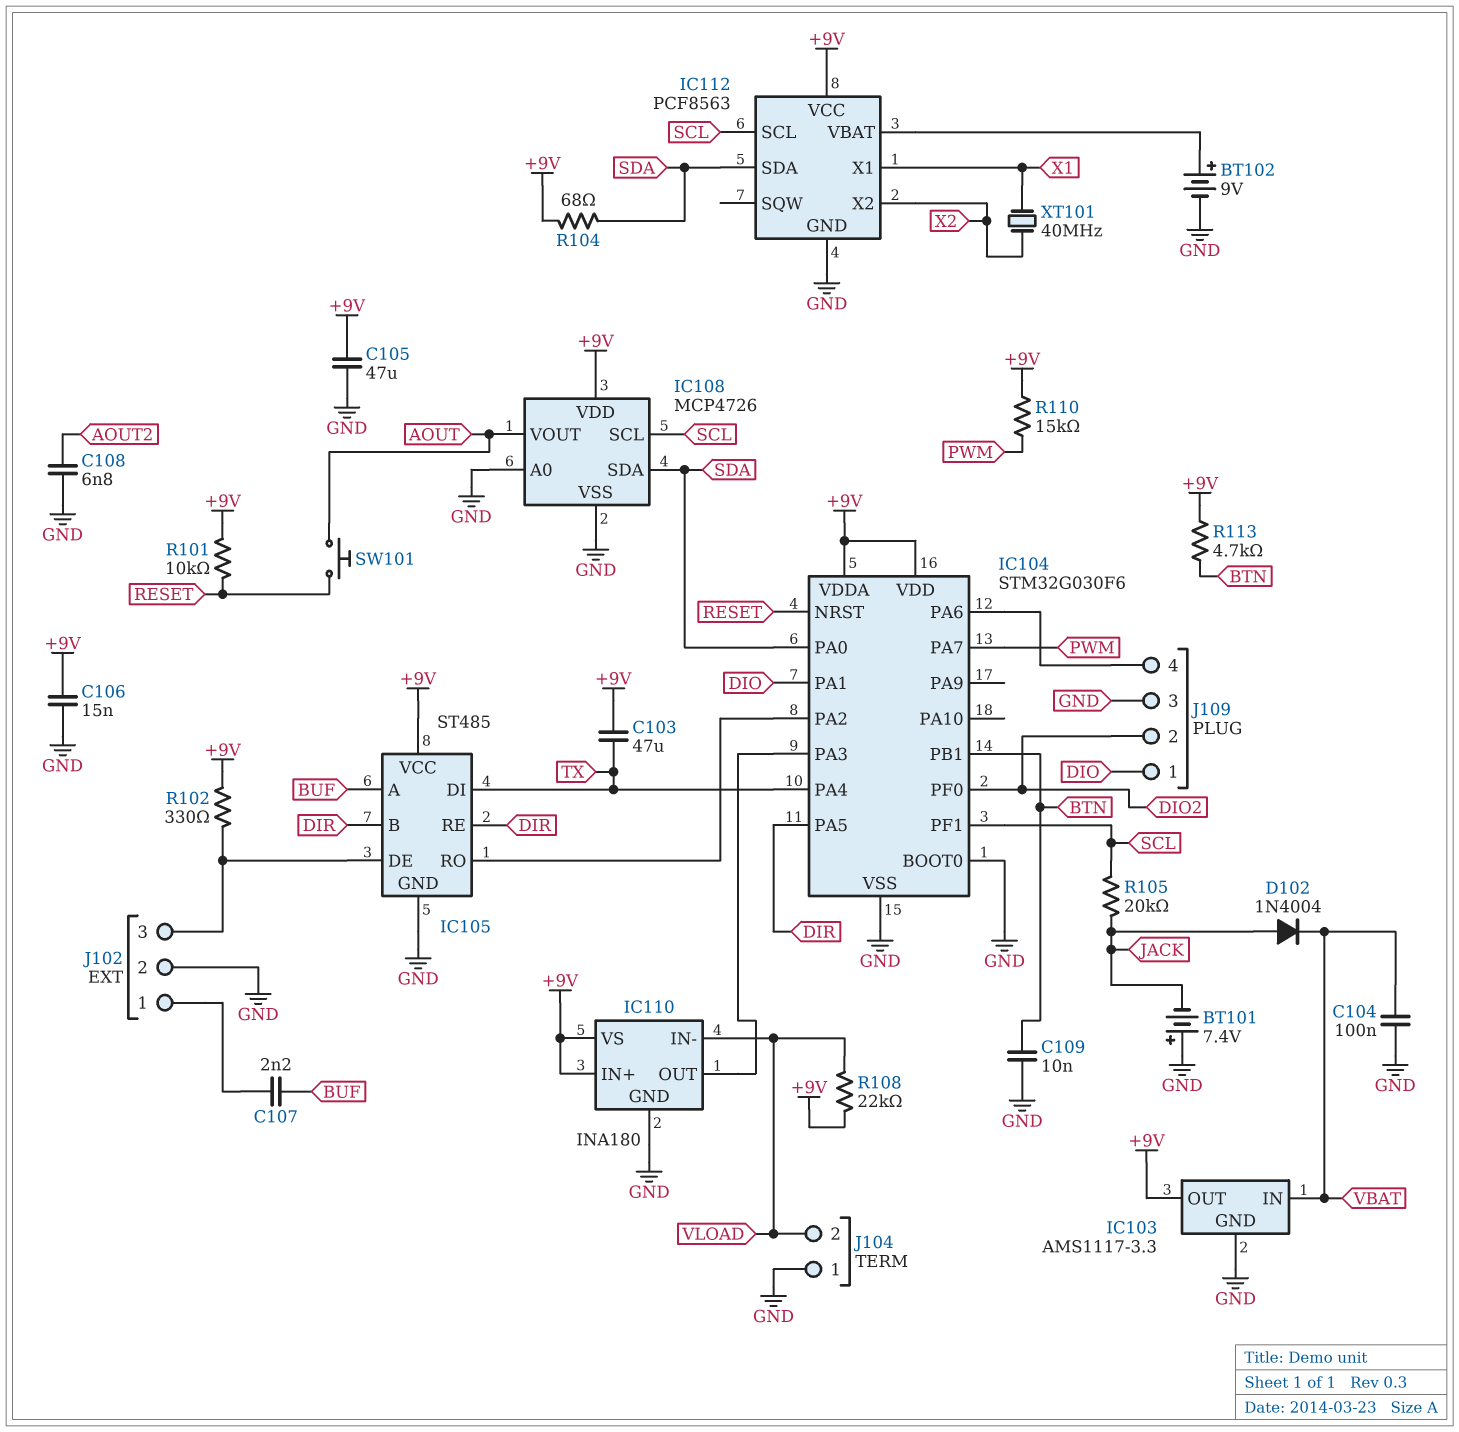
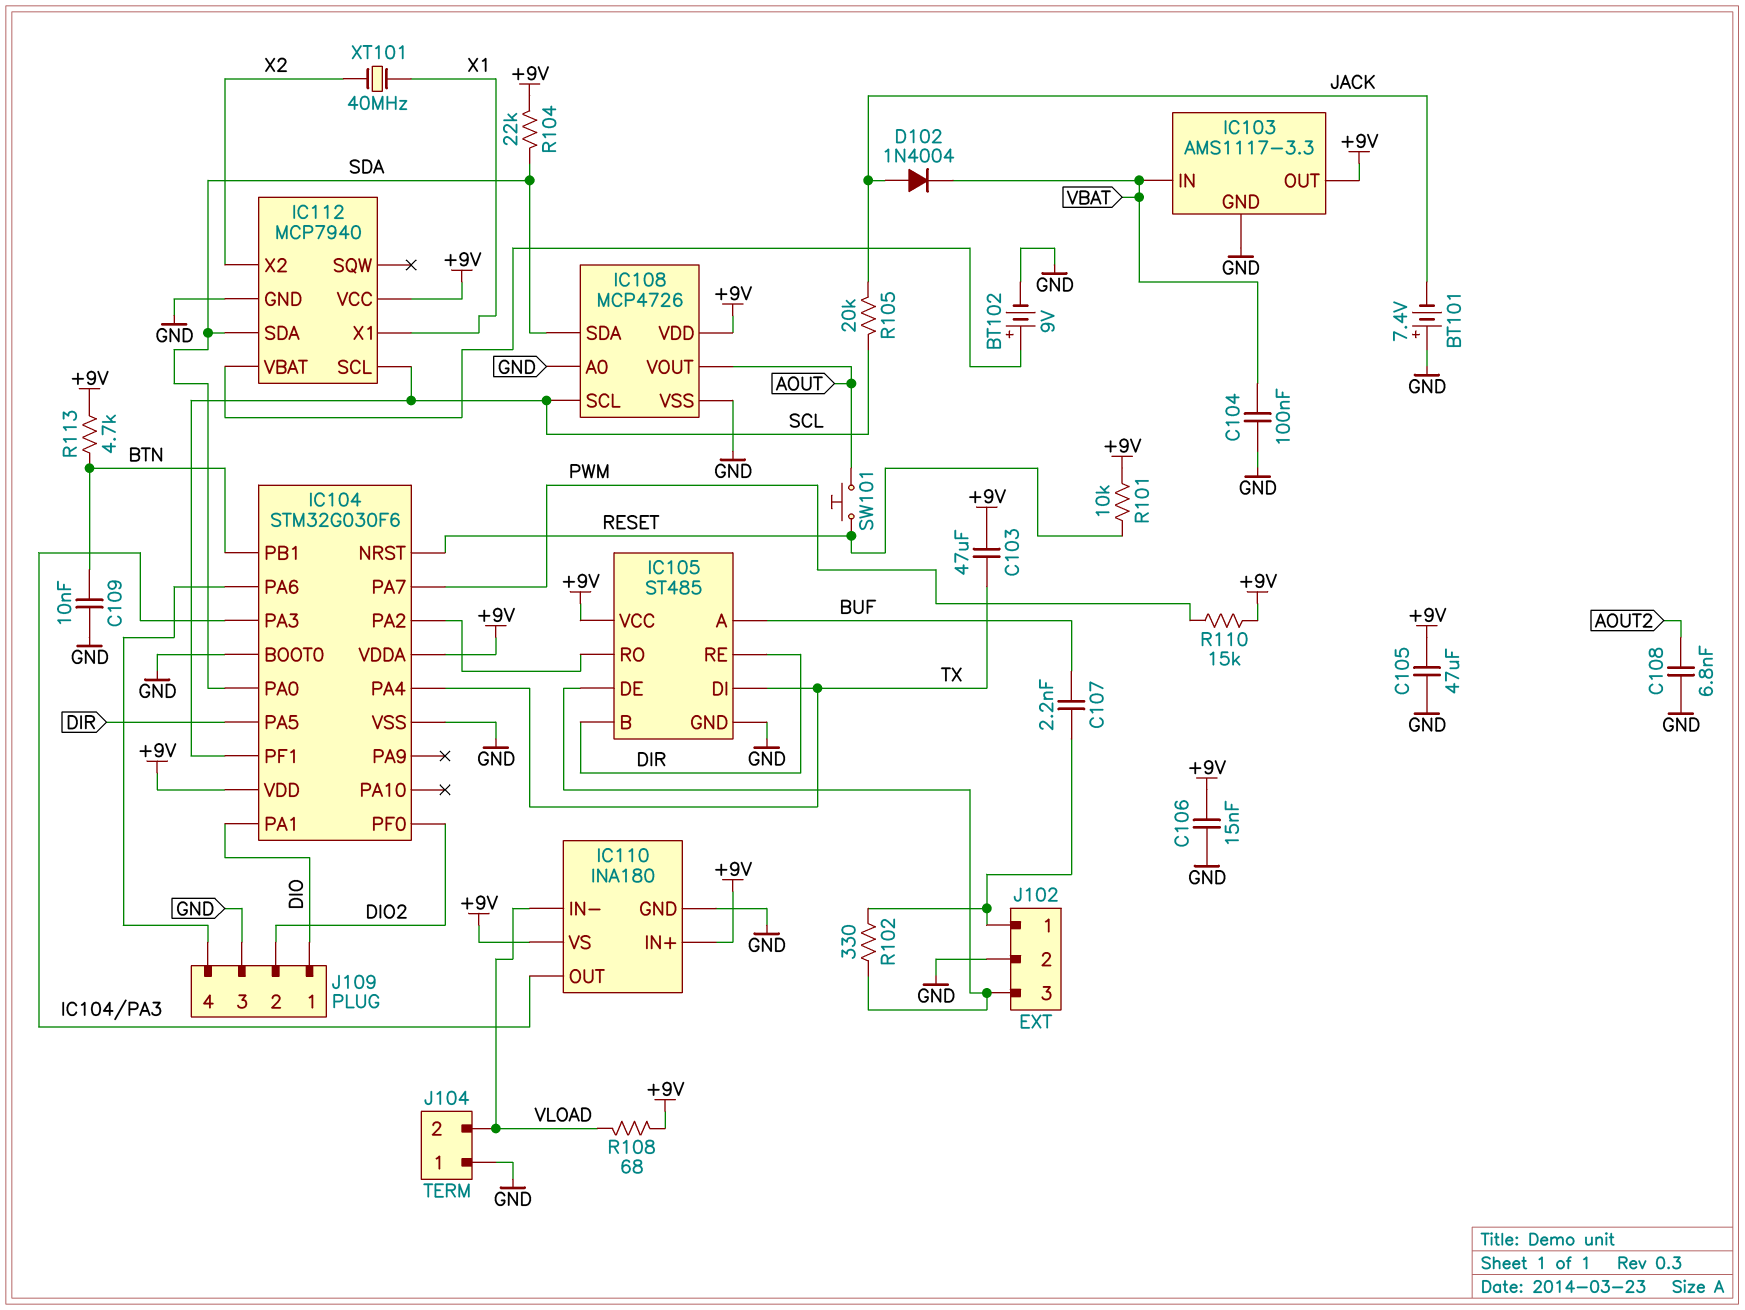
IC112: PCF8563 -> MCP7940
R102: 330 (+9V, IC105/DE) -> 330 (IC105/DE, J102/1)
R104: 68 (+9V, SDA) -> 22k (+9V, SDA)
R108: 22k (+9V, VLOAD) -> 68 (+9V, VLOAD)

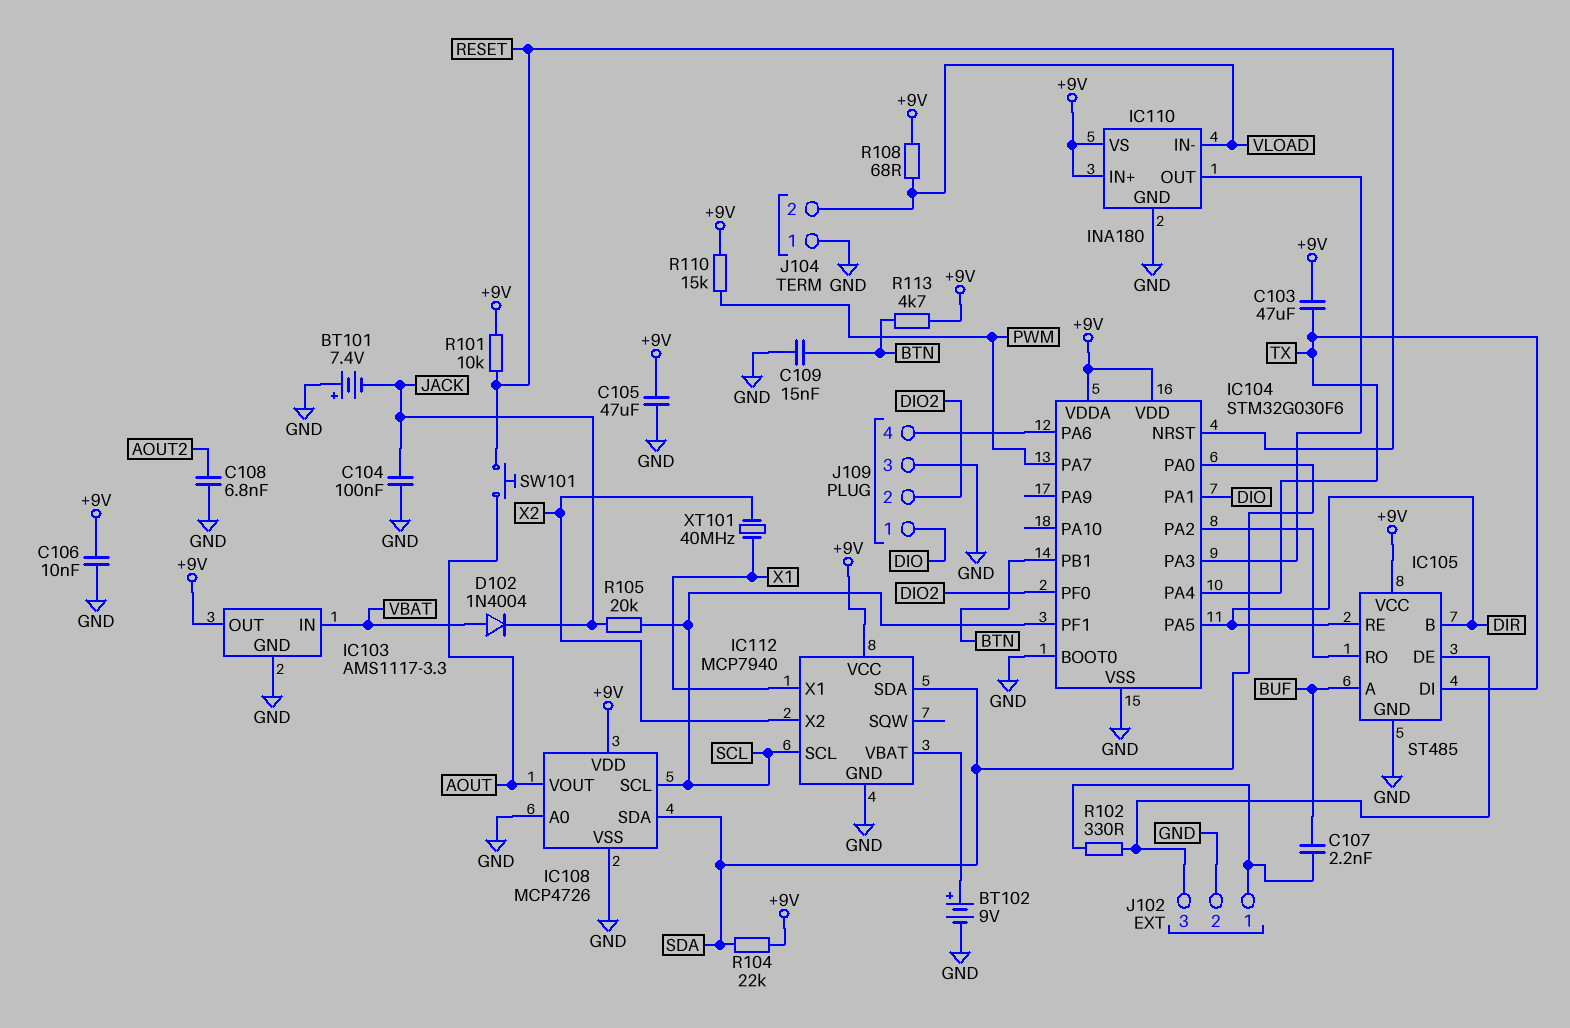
C104: 100nF (GND, VBAT) -> 100nF (GND, JACK)
C106: 15nF (+9V, GND) -> 10nF (+9V, GND)
C109: 10nF (BTN, GND) -> 15nF (BTN, GND)
D102: diode 1N4004 (A JACK, K VBAT) -> diode 1N4004 (A VBAT, K JACK)

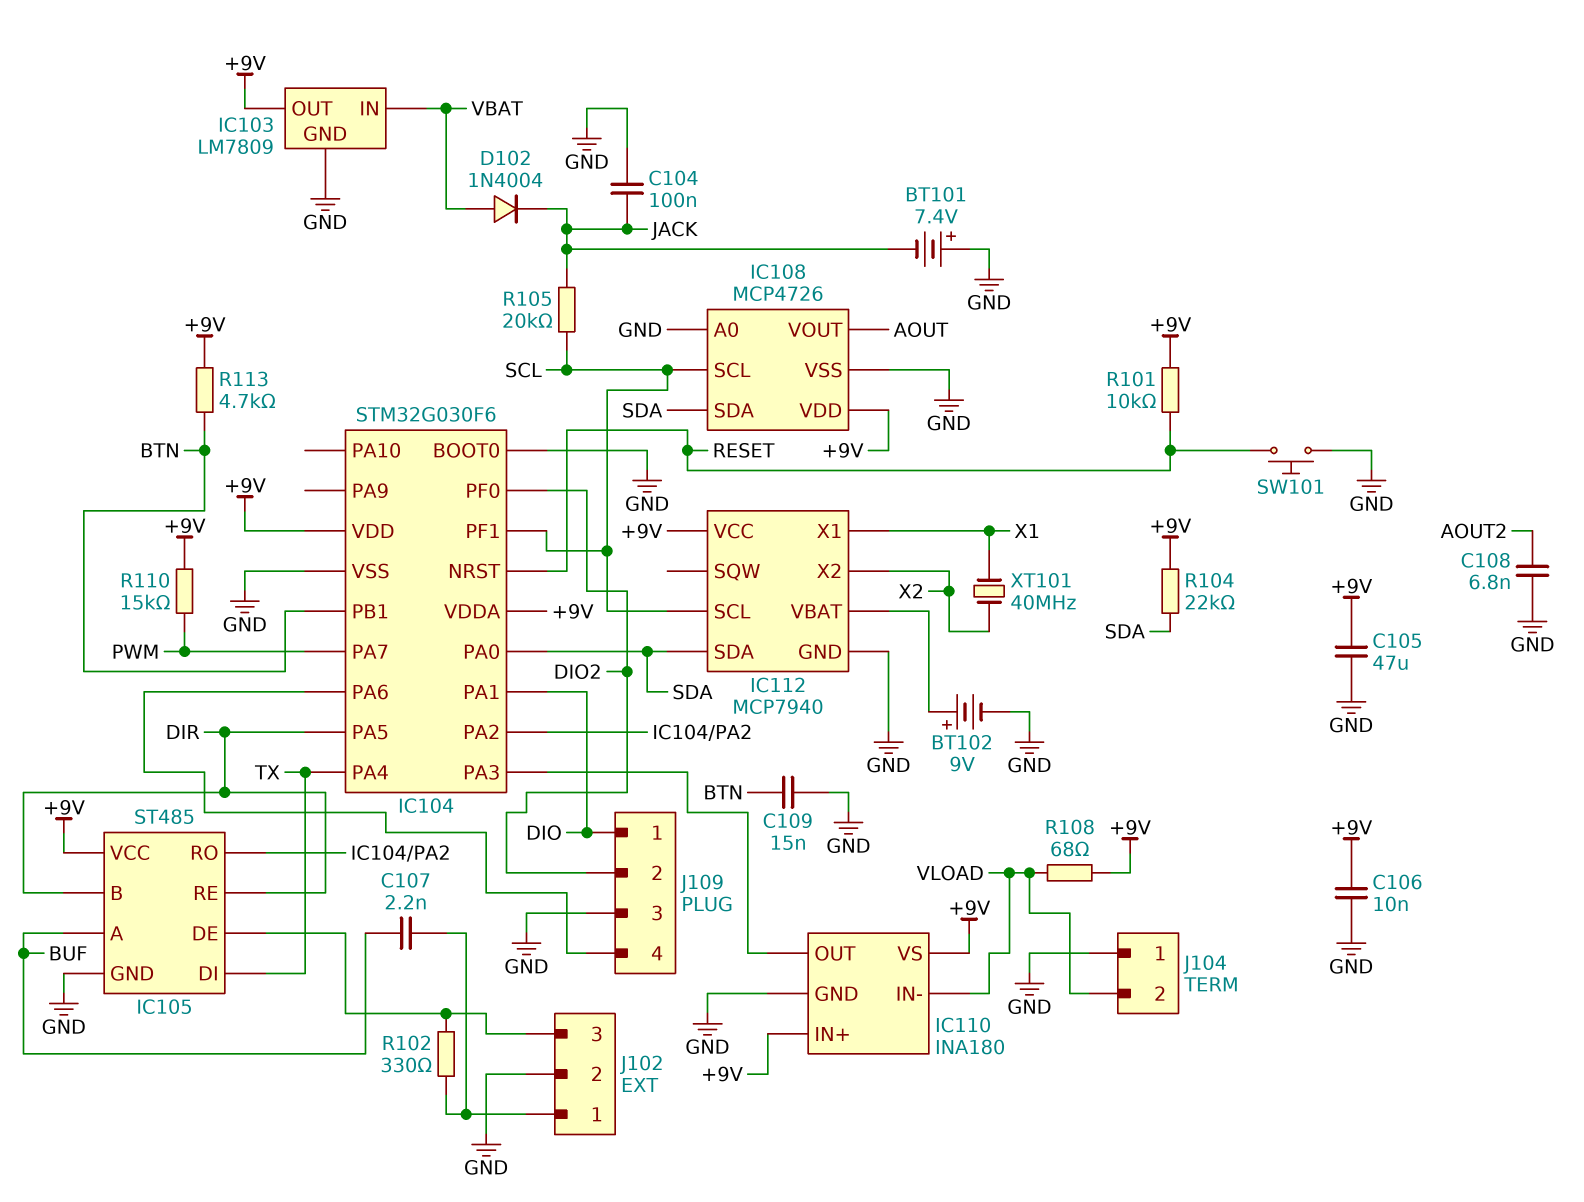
C103: 47uF (+9V, TX) -> none
IC103: AMS1117-3.3 -> LM7809
SW101: button (AOUT, RESET) -> button (GND, RESET)

